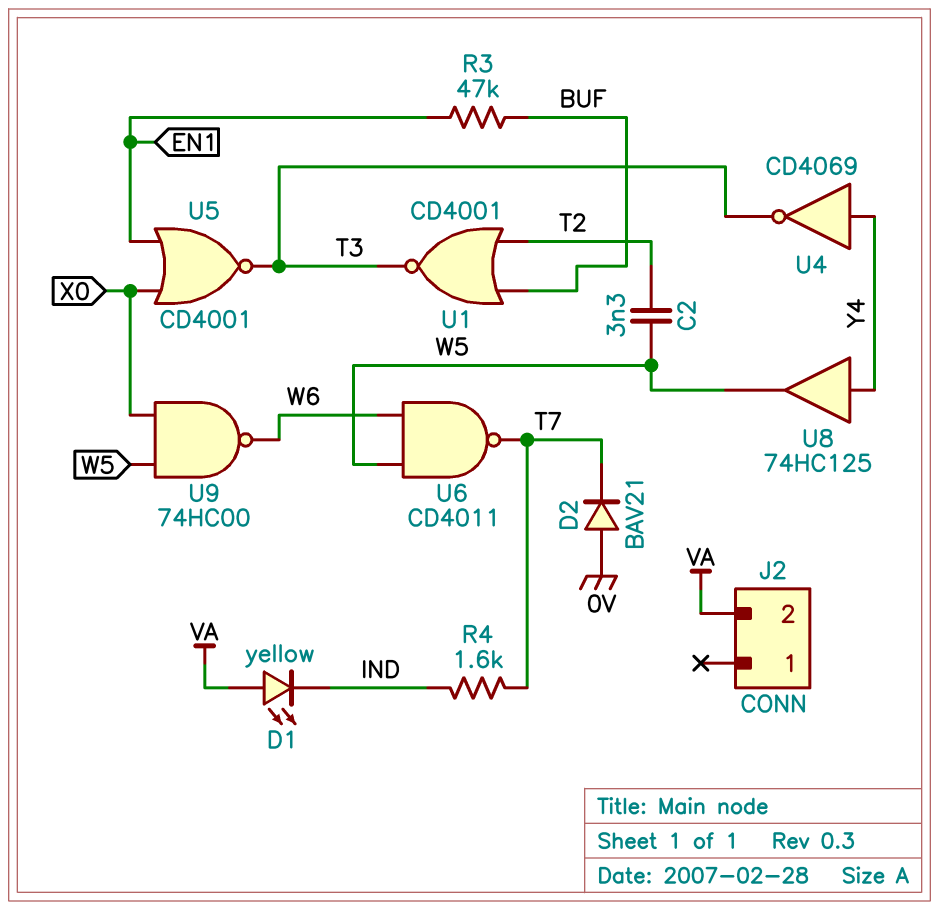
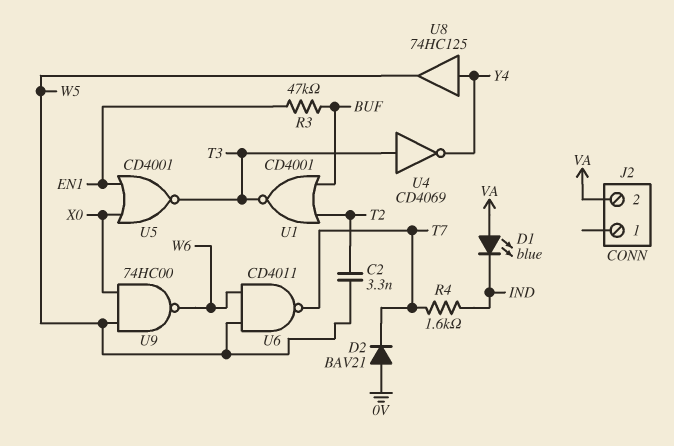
D1: LED yellow (A VA, K IND) -> LED blue (A VA, K IND)
U4: NOT CD4069 (in Y4, out T3) -> NOT CD4069 (in T3, out Y4)

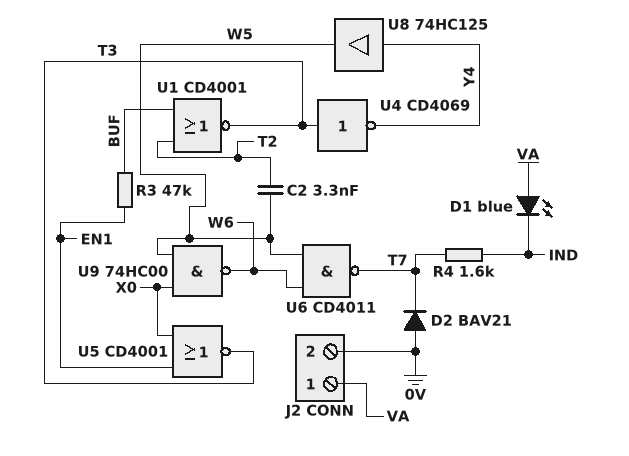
J2 pin 1: none -> VA
J2 pin 2: VA -> 0V

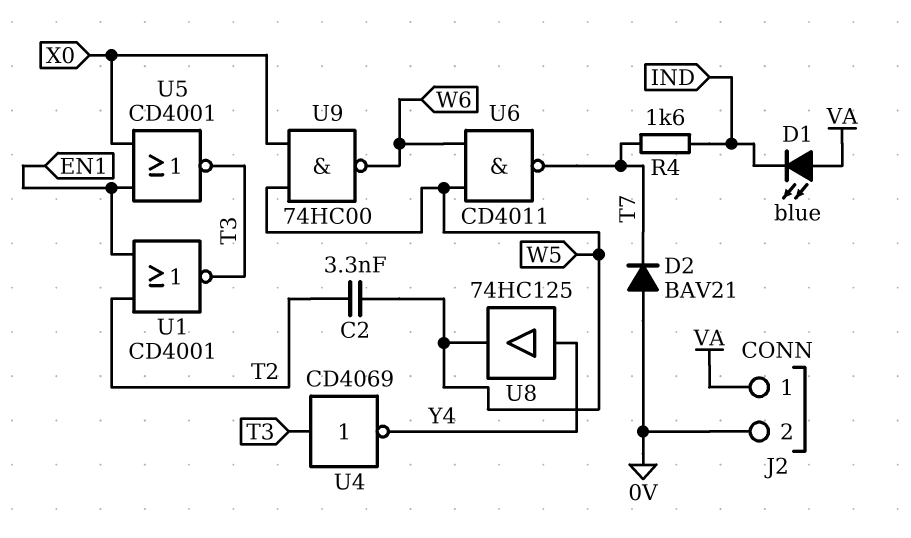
R3: 47k (BUF, EN1) -> none
U1: NOR CD4001 (in BUF, in T2, out T3) -> NOR CD4001 (in EN1, in T2, out T3)

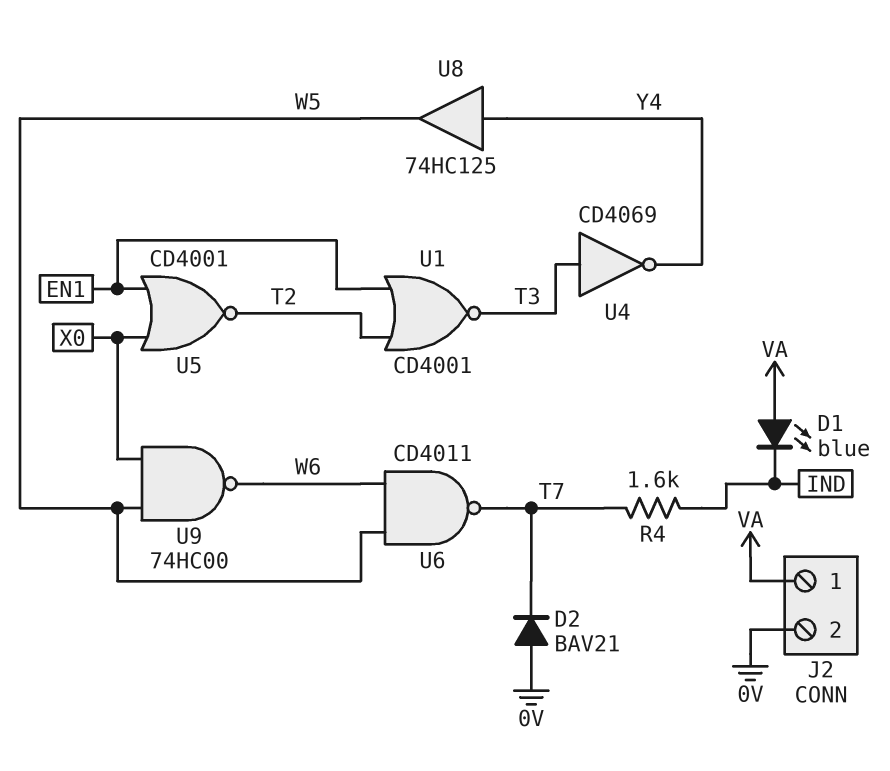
C2: 3.3nF (T2, W5) -> none
U5: NOR CD4001 (in EN1, in X0, out T3) -> NOR CD4001 (in EN1, in X0, out T2)

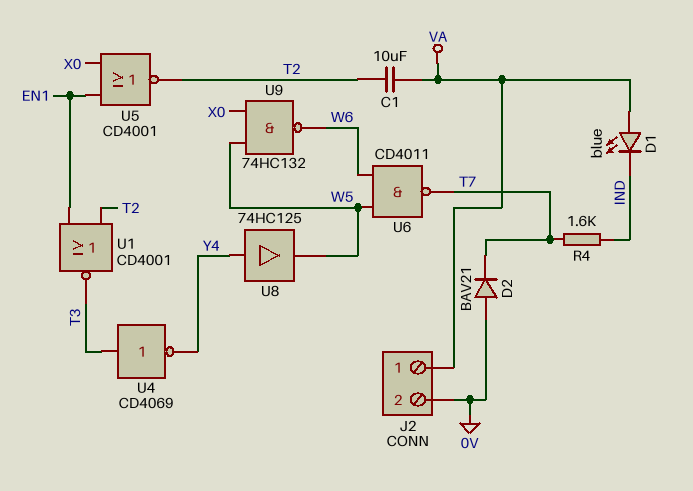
C1: none -> 10uF (T2, VA)
U9: NAND 74HC00 (in W5, in X0, out W6) -> NAND 74HC132 (in W5, in X0, out W6)

